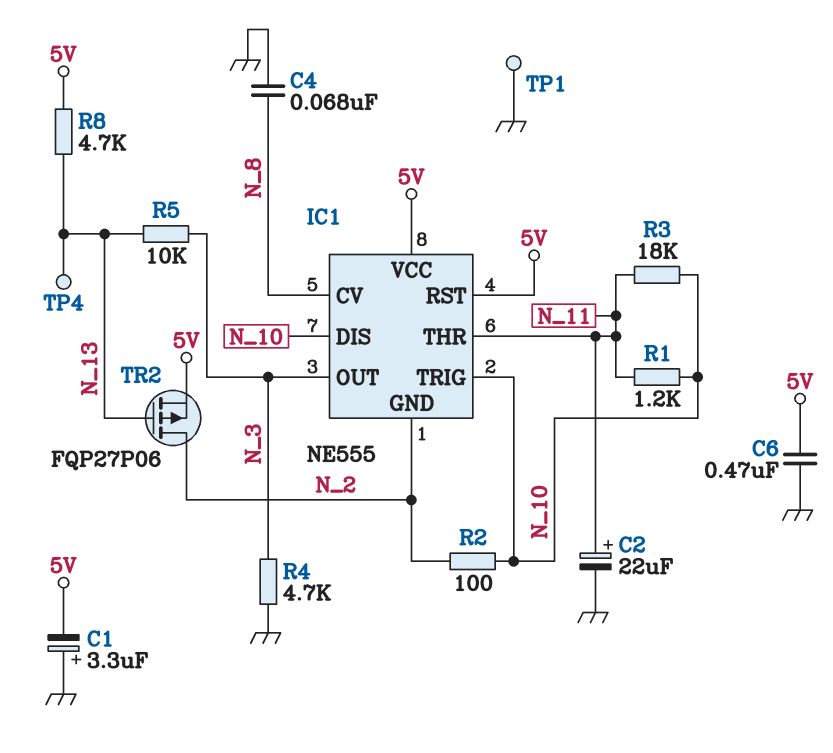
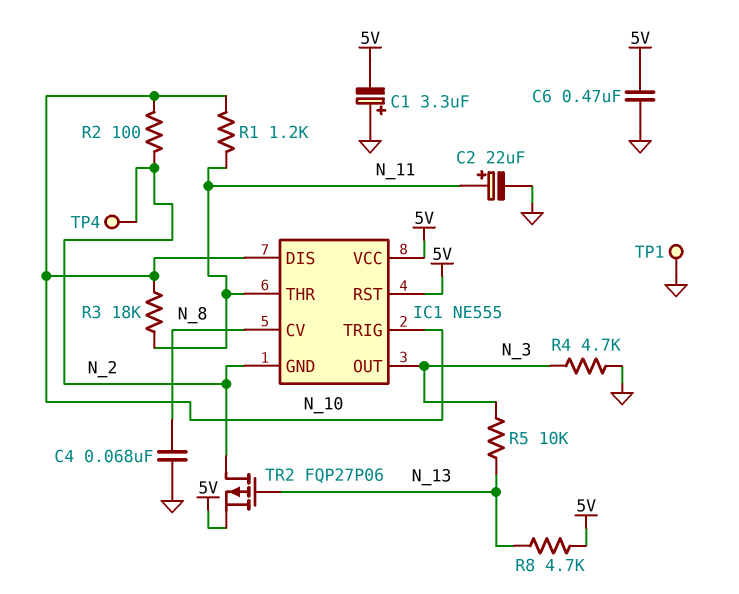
TP4: test point (N_13) -> test point (N_2)

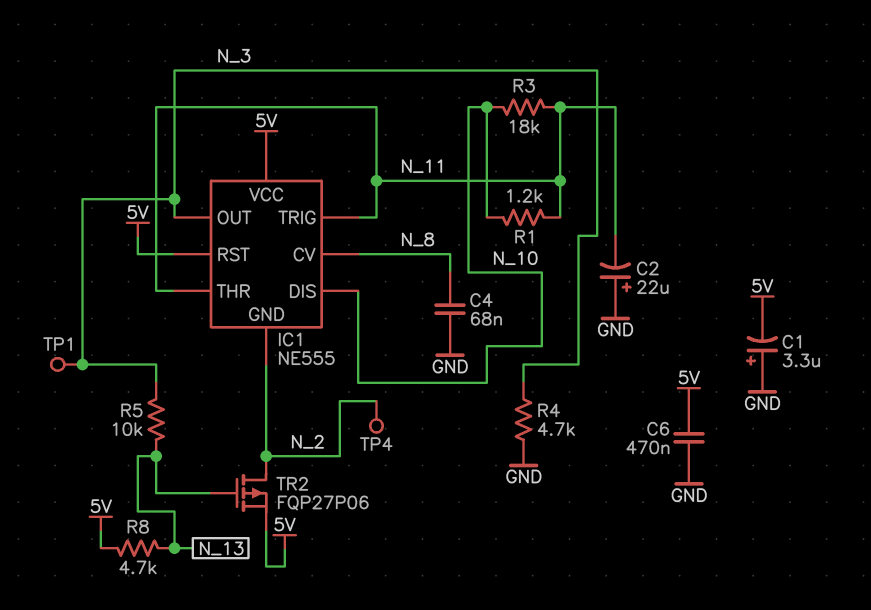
C2: 22uF (plus N_11, minus GND) -> 22uF (plus GND, minus N_11)
IC1 pin TRIG: N_10 -> N_11
R2: 100 (N_2, N_10) -> none
TP1: test point (GND) -> test point (N_3)

